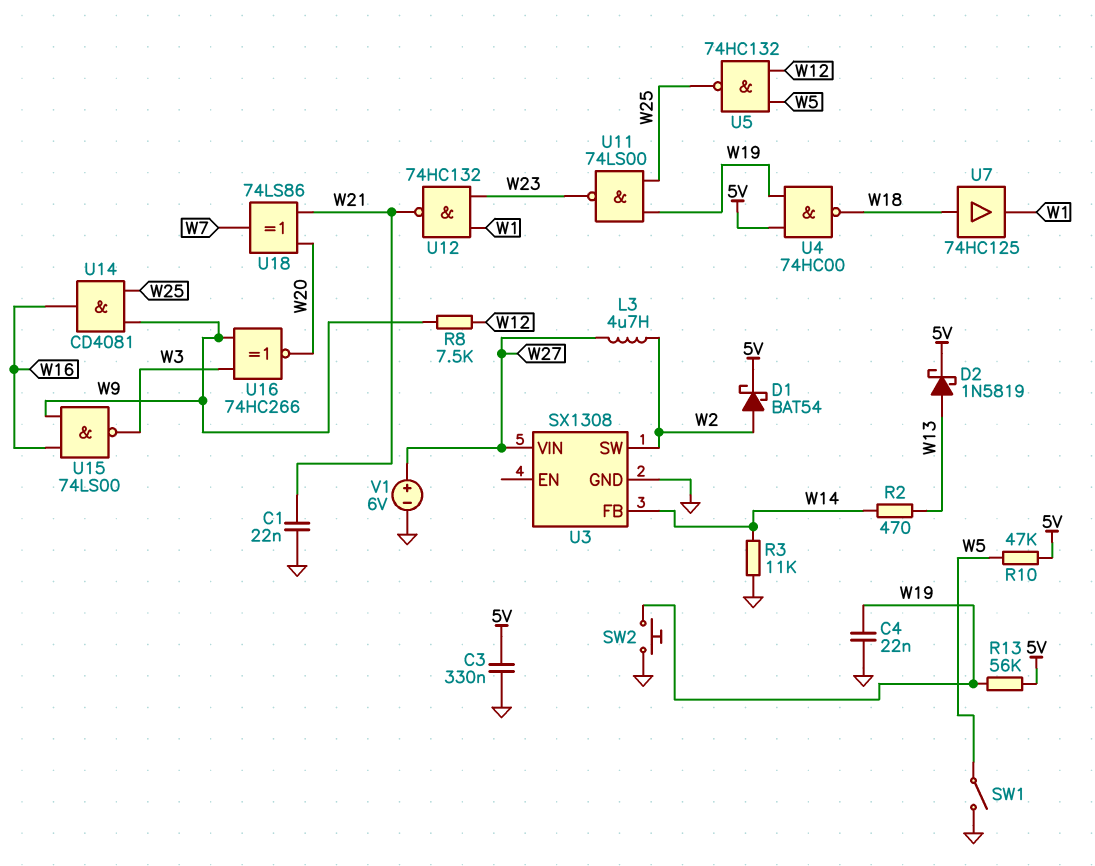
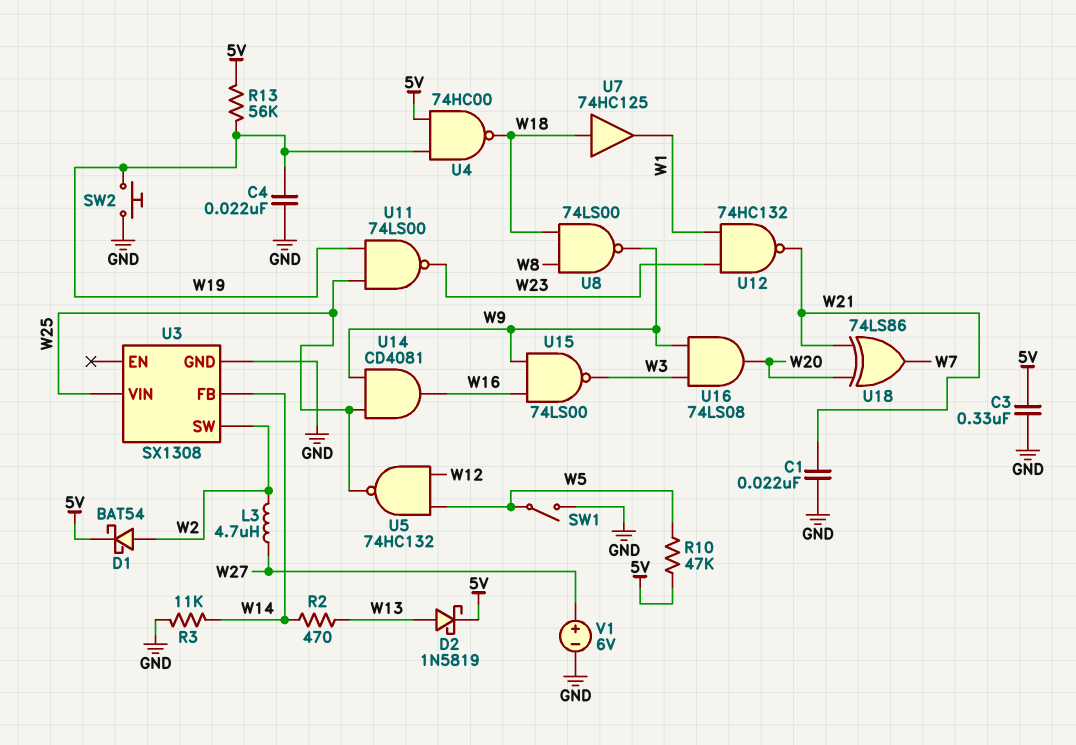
R8: 7.5k (W9, W12) -> none
U3 pin VIN: W27 -> W25
U8: none -> NAND 74LS00 (in W8, in W18, out W9)
U16: XNOR 74HC266 (in W3, in W9, out W20) -> AND 74LS08 (in W3, in W9, out W20)

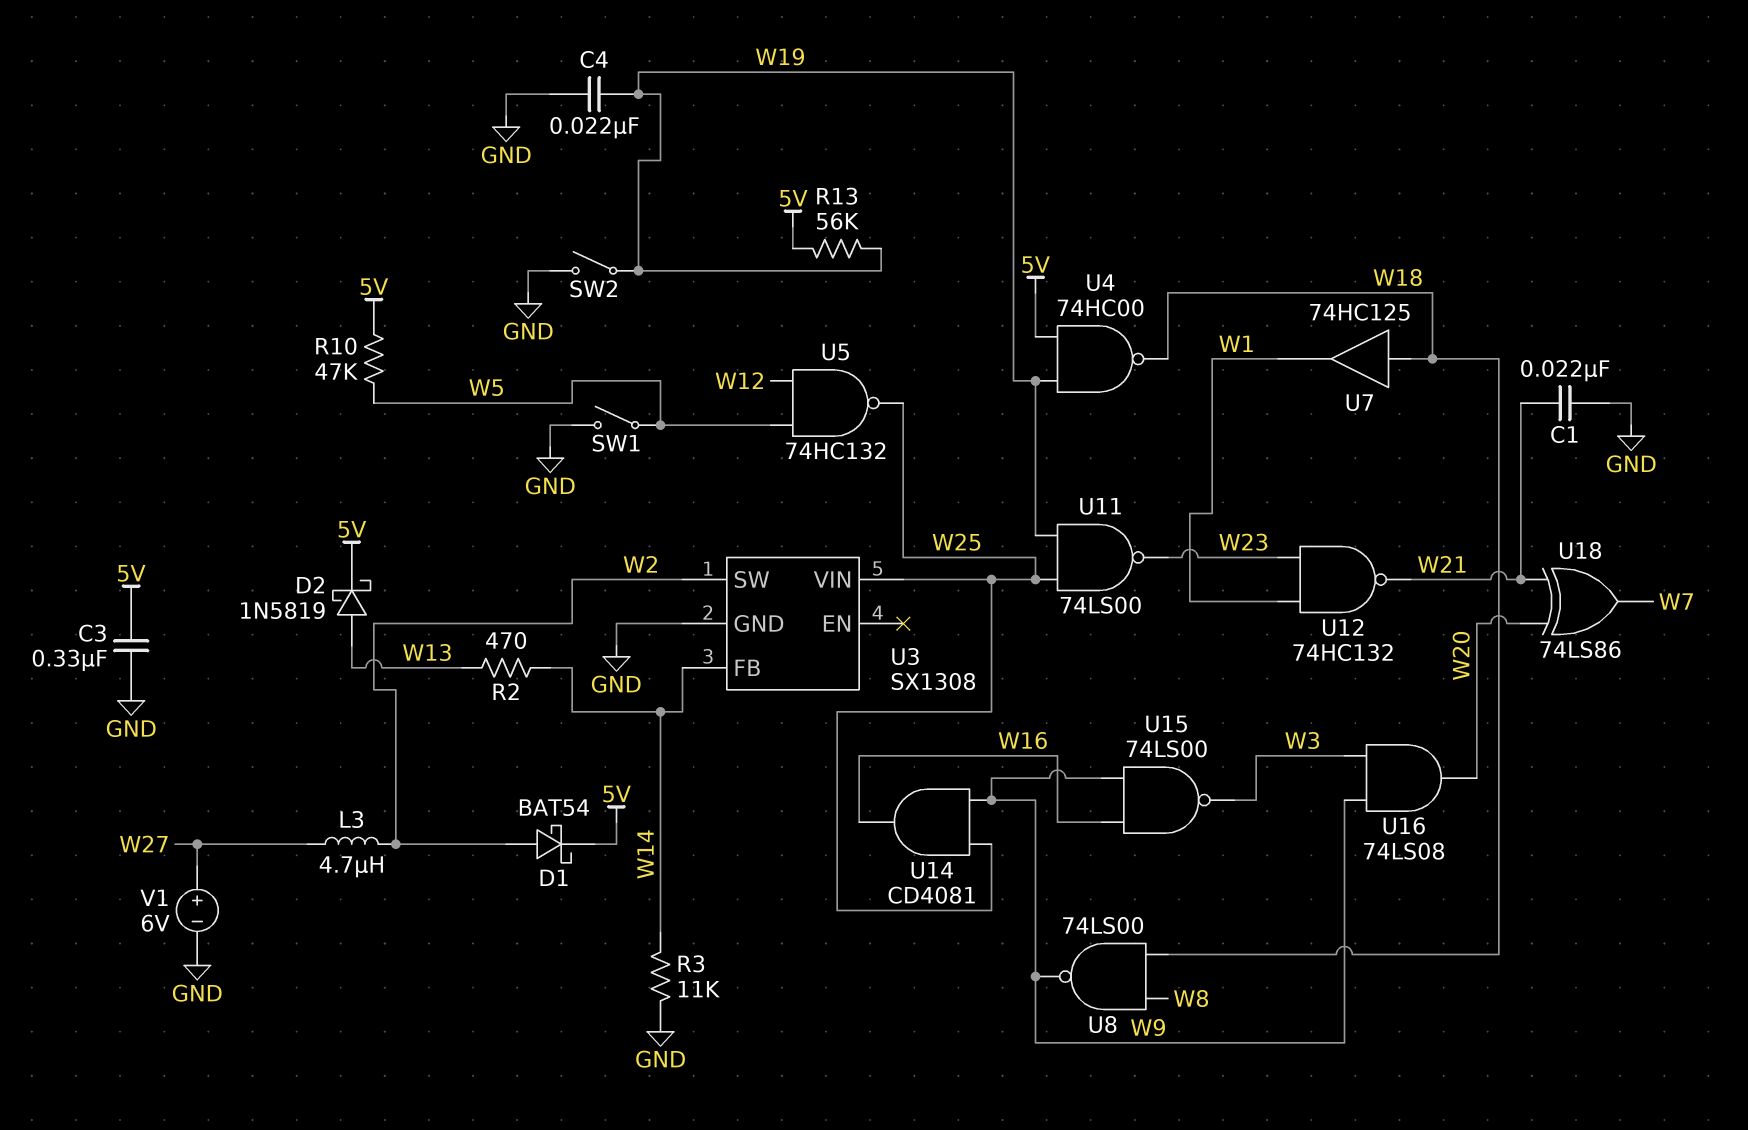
SW2: button (GND, W19) -> switch (GND, W19)

